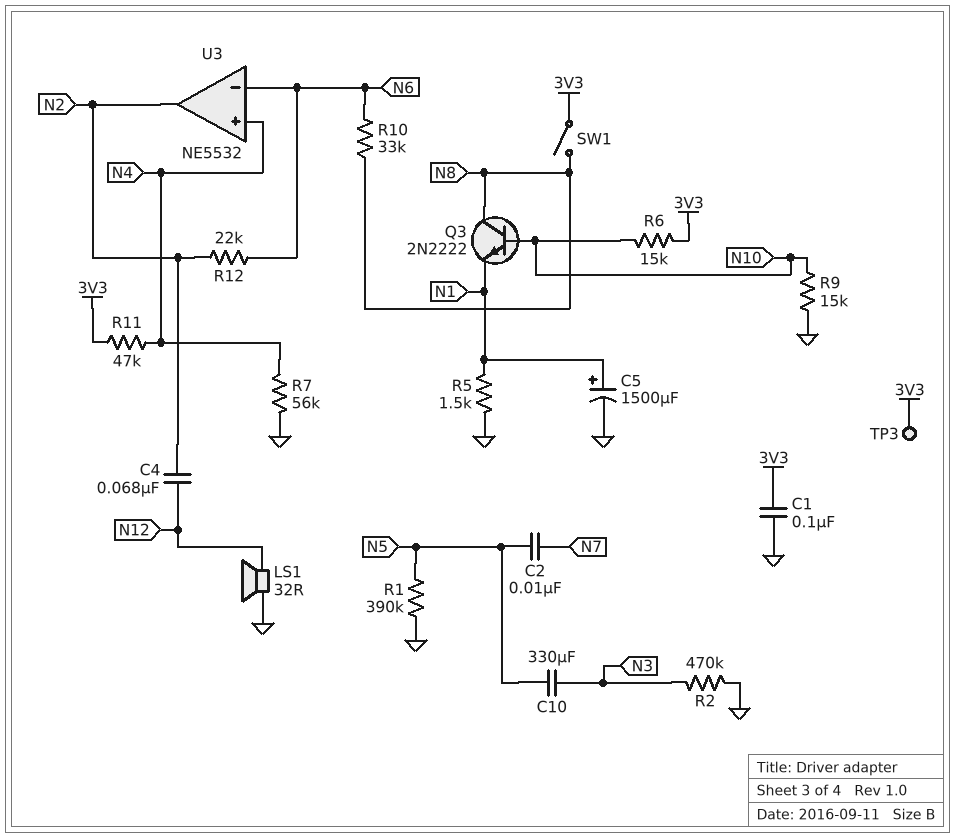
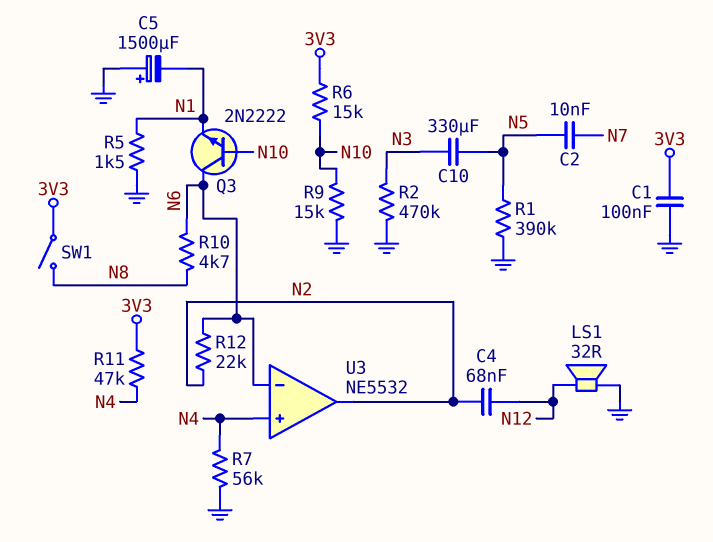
C5: 1500uF (plus N1, minus GND) -> 1500uF (plus GND, minus N1)
Q3: NPN 2N2222 (B N10, C N8, E N1) -> NPN 2N2222 (B N10, C N6, E N1)
R10: 33k (N6, N8) -> 4.7k (N6, N8)
TP3: test point (3V3) -> none

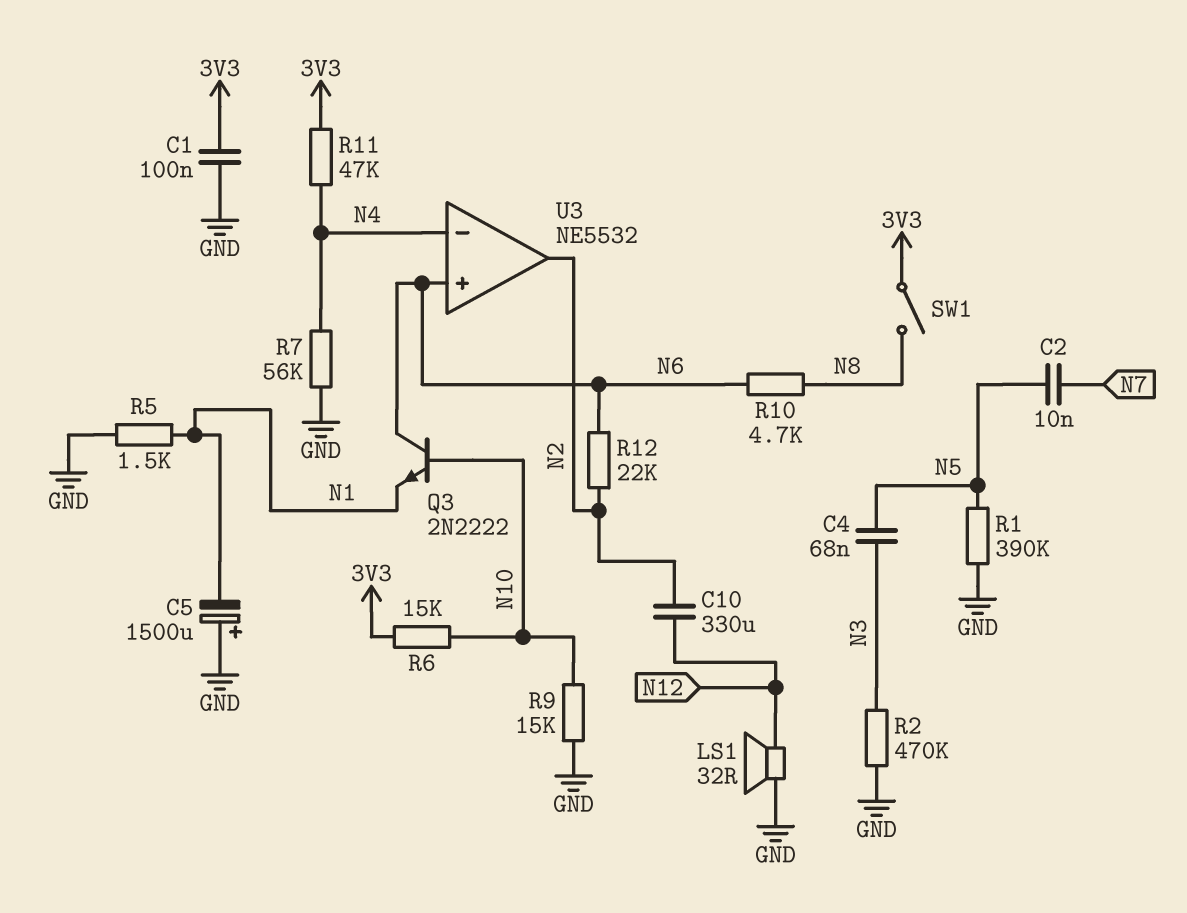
C4: 68nF (N2, N12) -> 68nF (N3, N5)
C10: 330uF (N3, N5) -> 330uF (N2, N12)
U3 pin in+: N4 -> N6
U3 pin in-: N6 -> N4

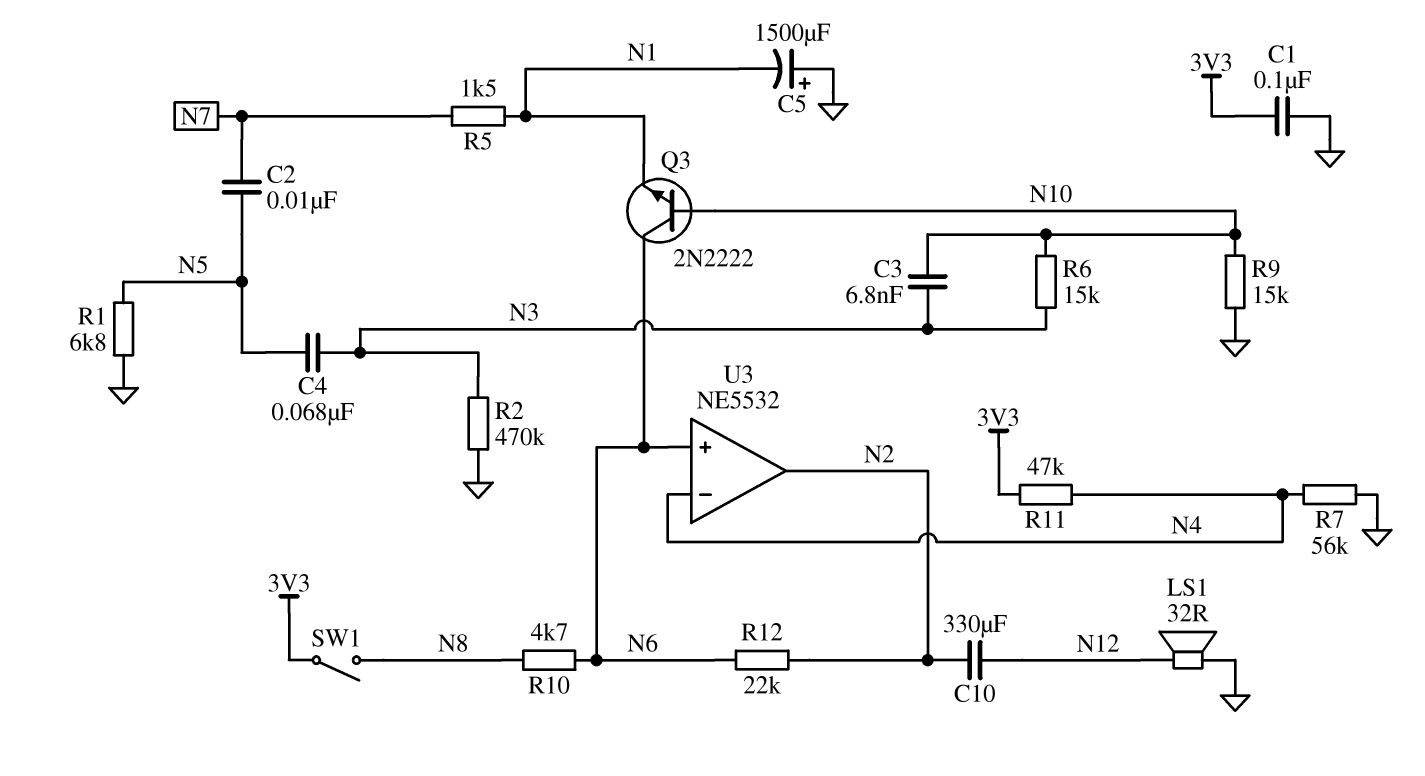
C3: none -> 6.8nF (N3, N10)
R1: 390k (GND, N5) -> 6.8k (GND, N5)
R5: 1.5k (GND, N1) -> 1.5k (N1, N7)
R6: 15k (3V3, N10) -> 15k (N3, N10)

